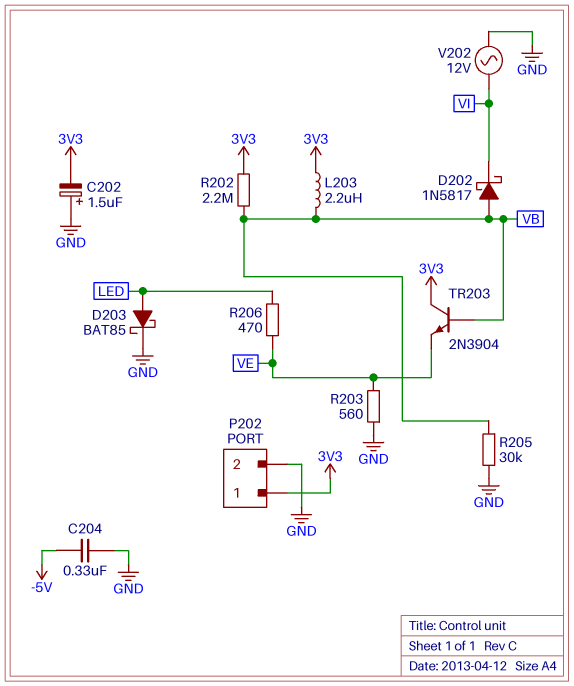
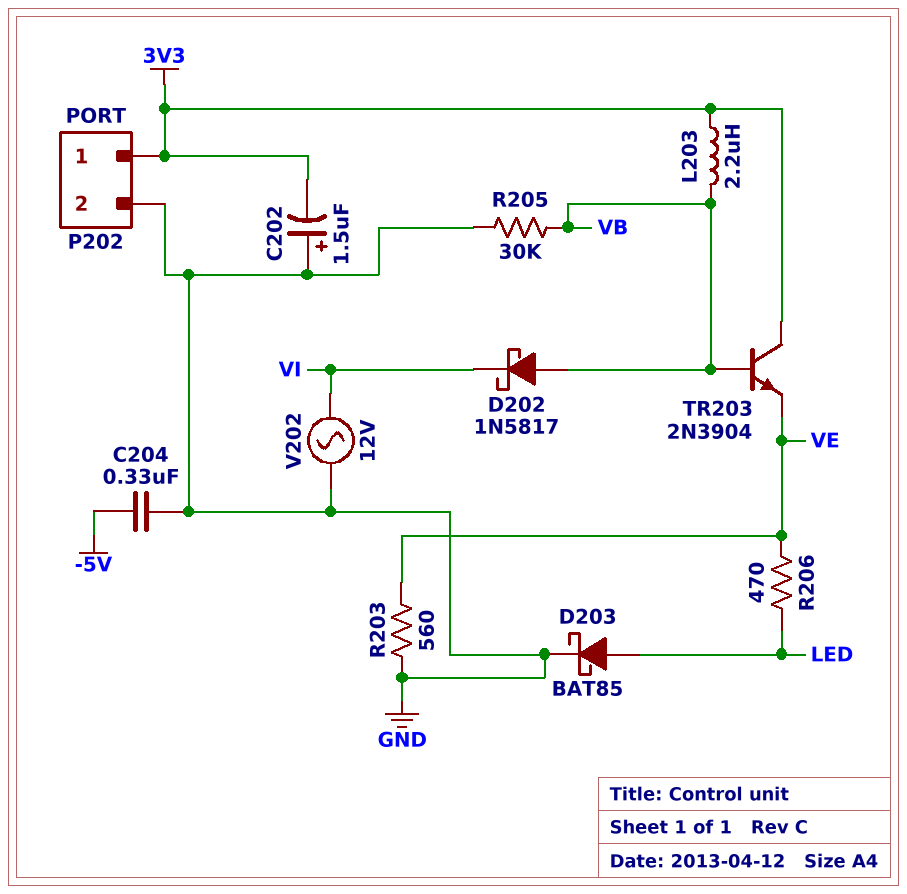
R202: 2.2M (3V3, VB) -> none

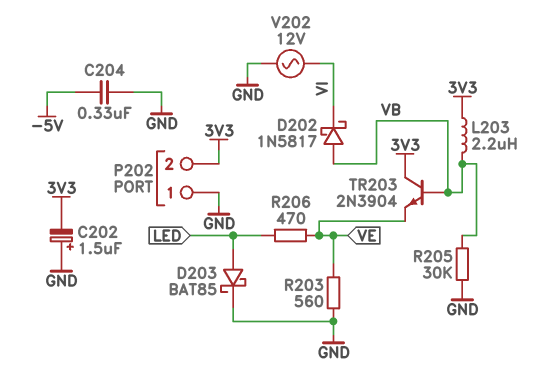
P202 pin 1: 3V3 -> GND
P202 pin 2: GND -> 3V3

